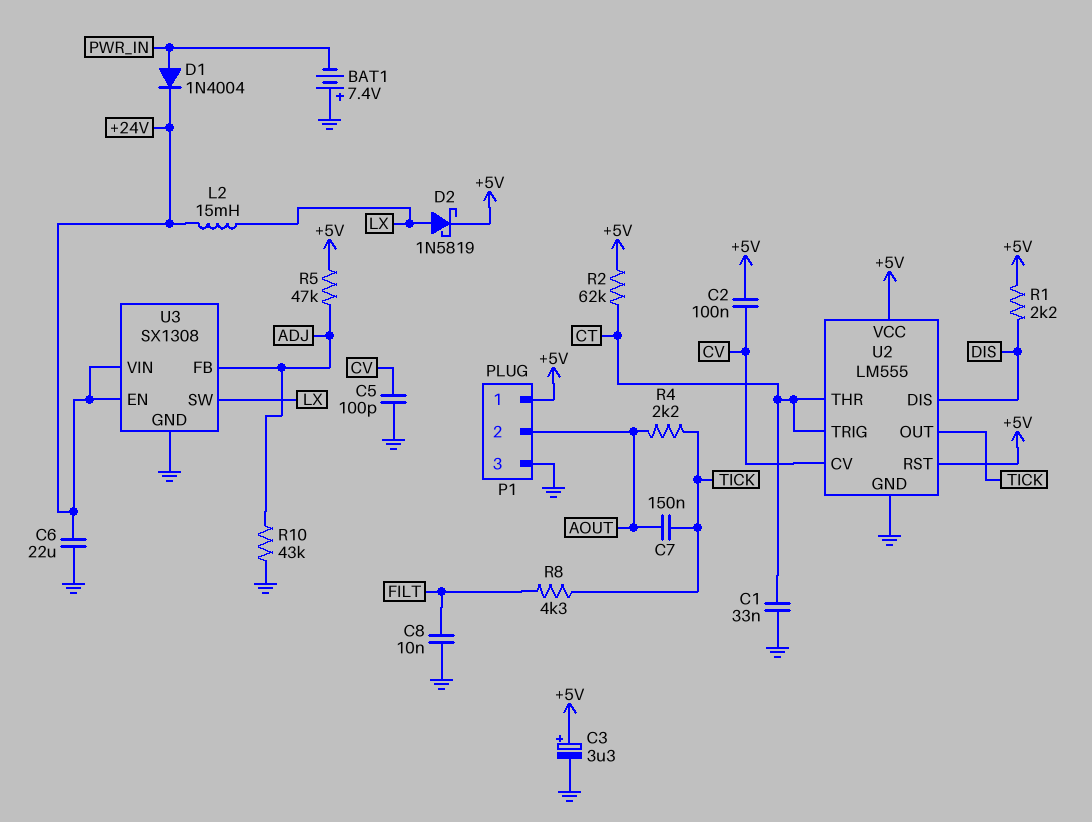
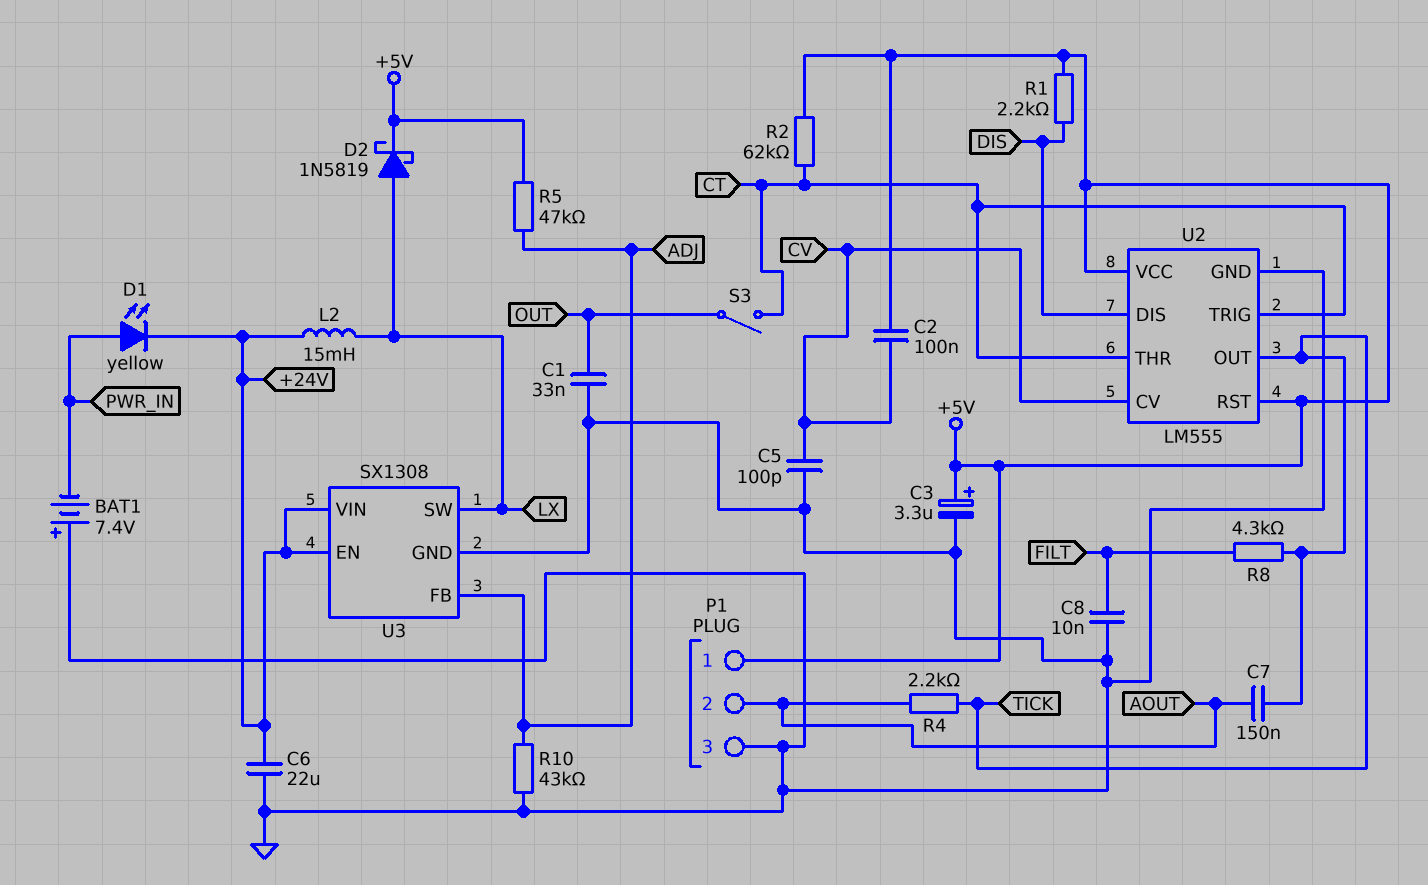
C1: 33nF (CT, GND) -> 33nF (GND, OUT)
D1: diode 1N4004 (A PWR_IN, K +24V) -> LED yellow (A PWR_IN, K +24V)
S3: none -> switch (CT, OUT)

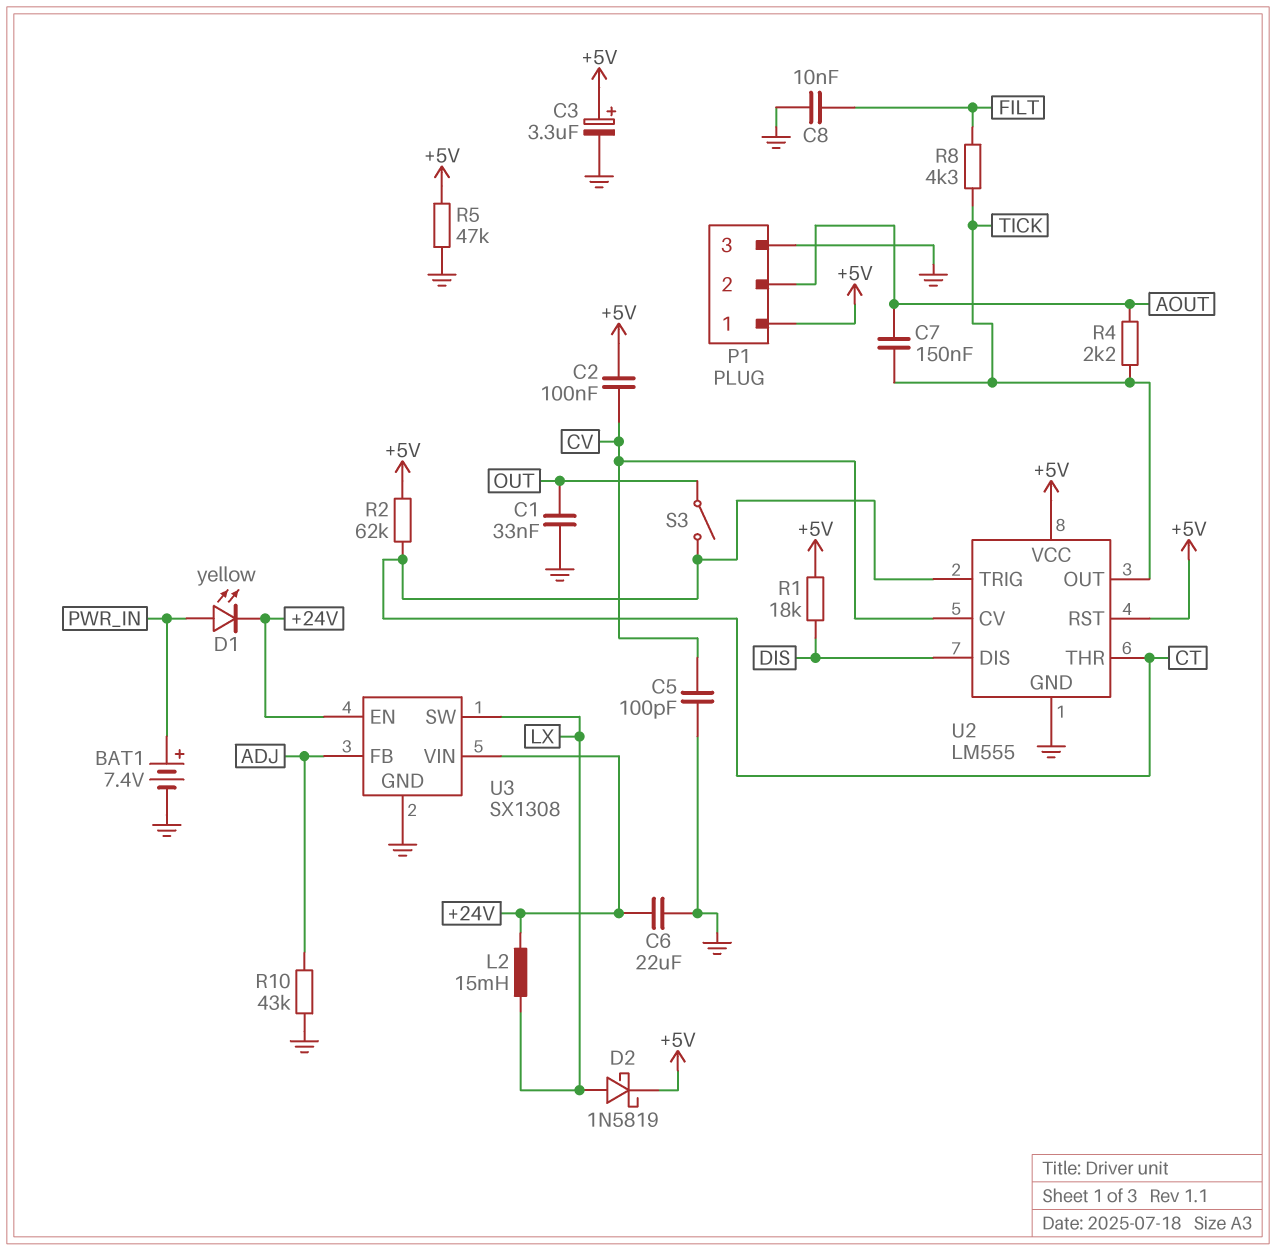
BAT1: 7.4V (plus GND, minus PWR_IN) -> 7.4V (plus PWR_IN, minus GND)
R1: 2.2k (+5V, DIS) -> 18k (+5V, DIS)
R5: 47k (+5V, ADJ) -> 47k (+5V, GND)

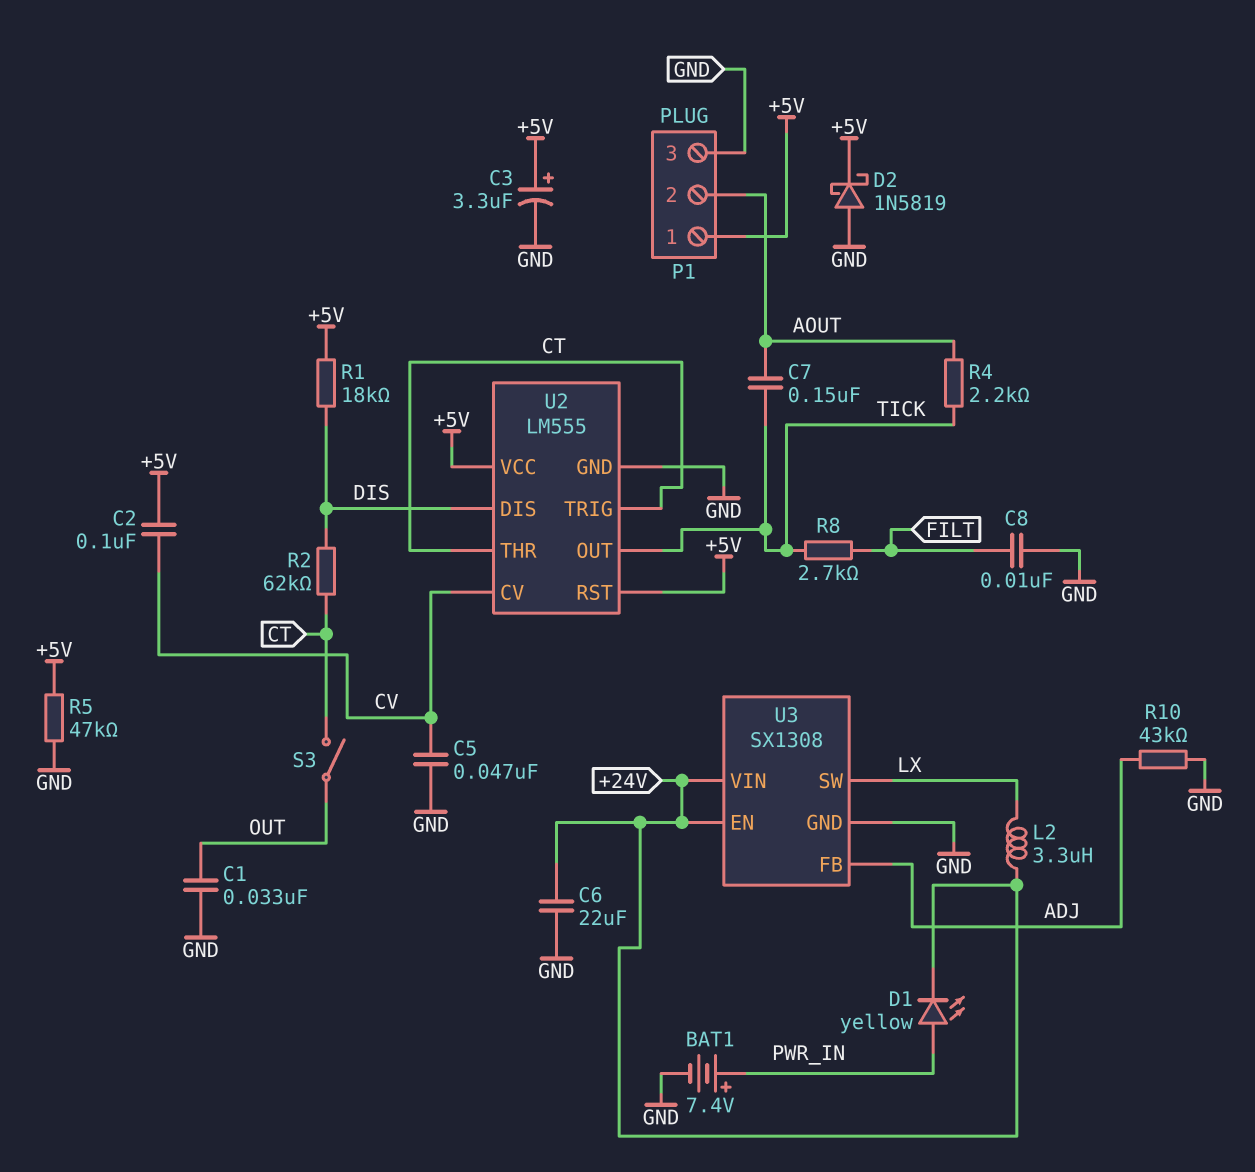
C5: 100pF (CV, GND) -> 47nF (CV, GND)
D2: schottky 1N5819 (A LX, K +5V) -> schottky 1N5819 (A GND, K +5V)
L2: 15mH (+24V, LX) -> 3.3uH (+24V, LX)
R2: 62k (+5V, CT) -> 62k (CT, DIS)
R8: 4.3k (FILT, TICK) -> 2.7k (FILT, TICK)

